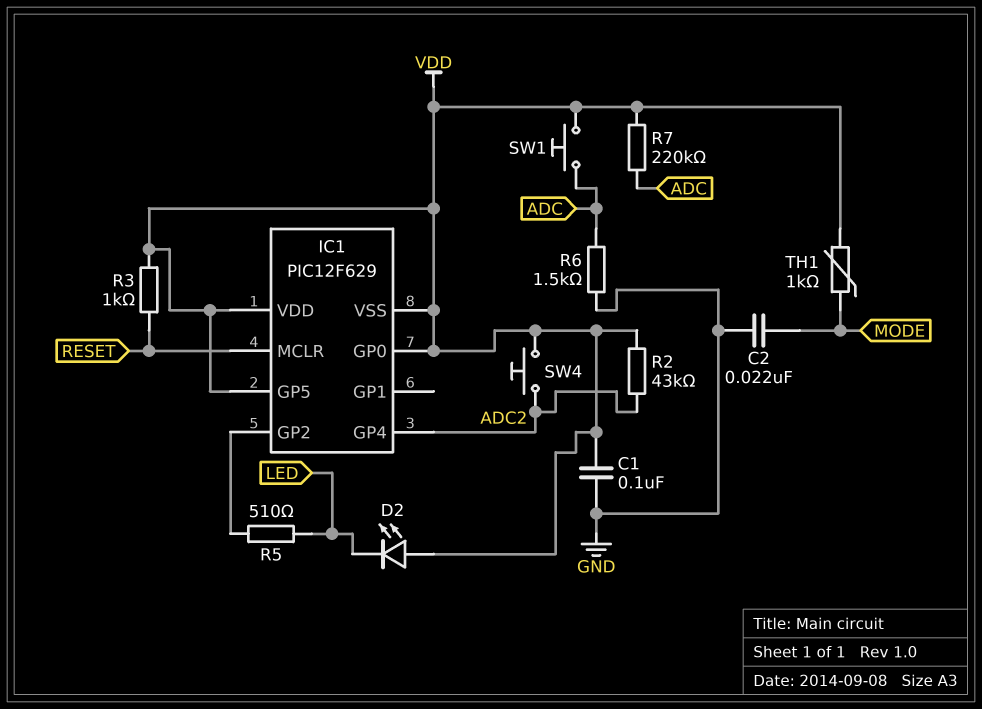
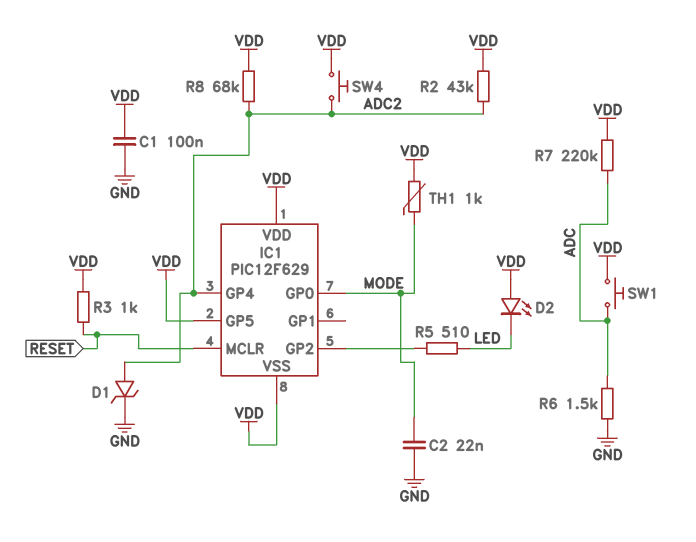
D1: none -> zener (A ADC2, K GND)
IC1 pin GP0: VDD -> MODE
R8: none -> 68k (ADC2, VDD)

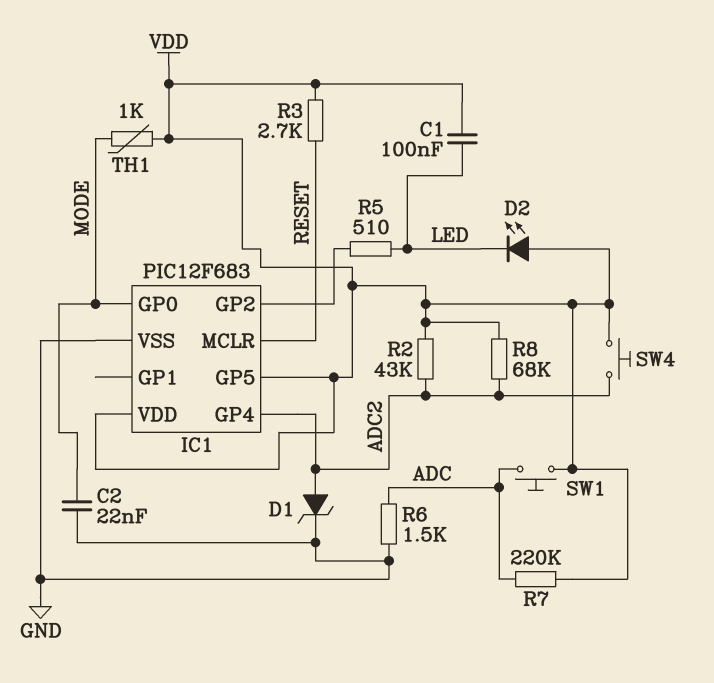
C1: 100nF (GND, VDD) -> 100nF (LED, VDD)
IC1: PIC12F629 -> PIC12F683
IC1 pin VSS: VDD -> GND
R3: 1k (RESET, VDD) -> 2.7k (RESET, VDD)

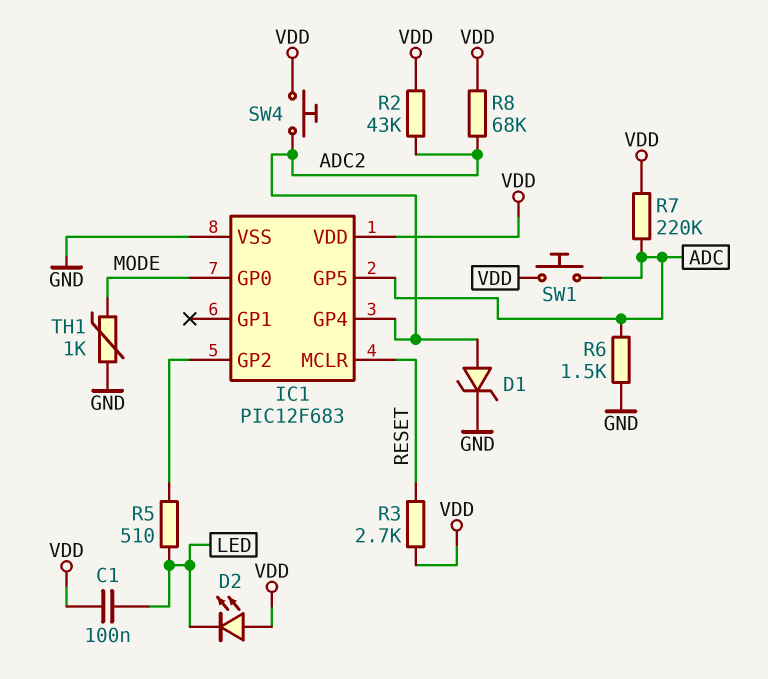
C2: 22nF (GND, MODE) -> none
IC1 pin GP5: VDD -> ADC
TH1: 1k (MODE, VDD) -> 1k (GND, MODE)

